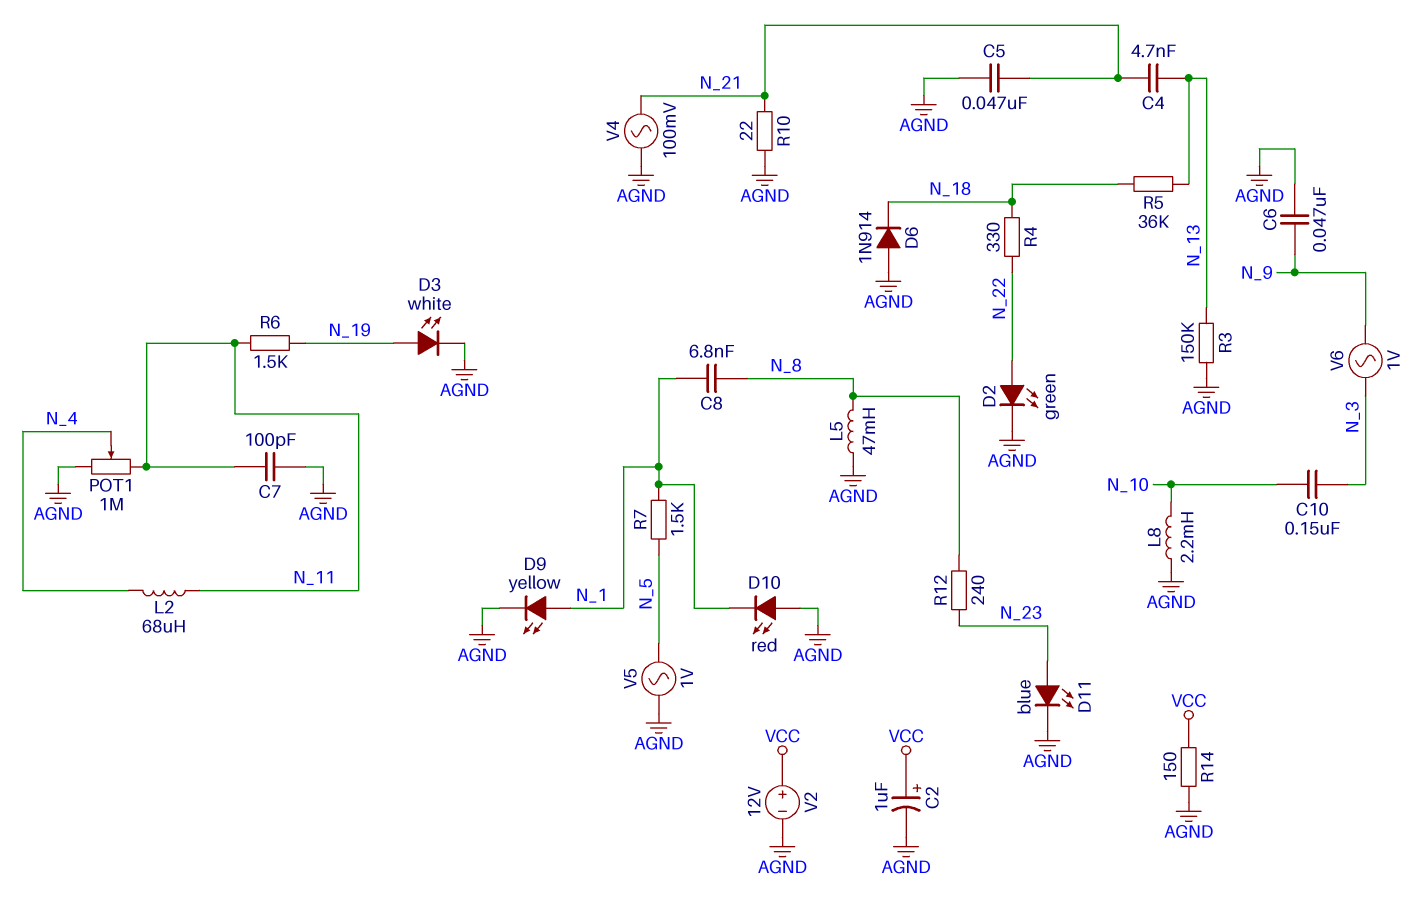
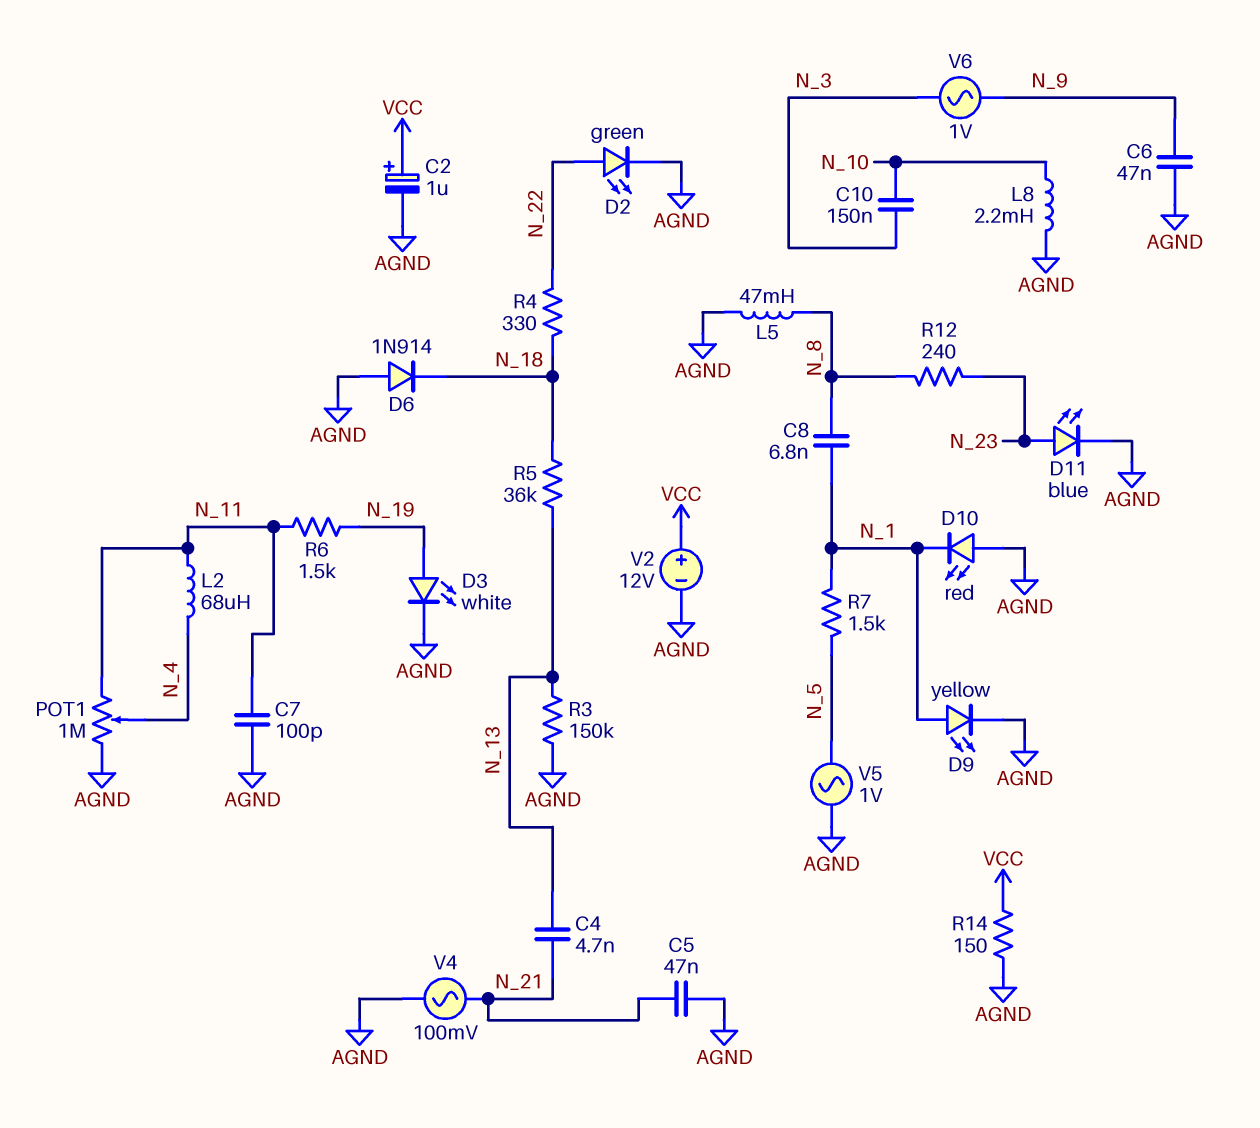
R10: 22 (AGND, N_21) -> none

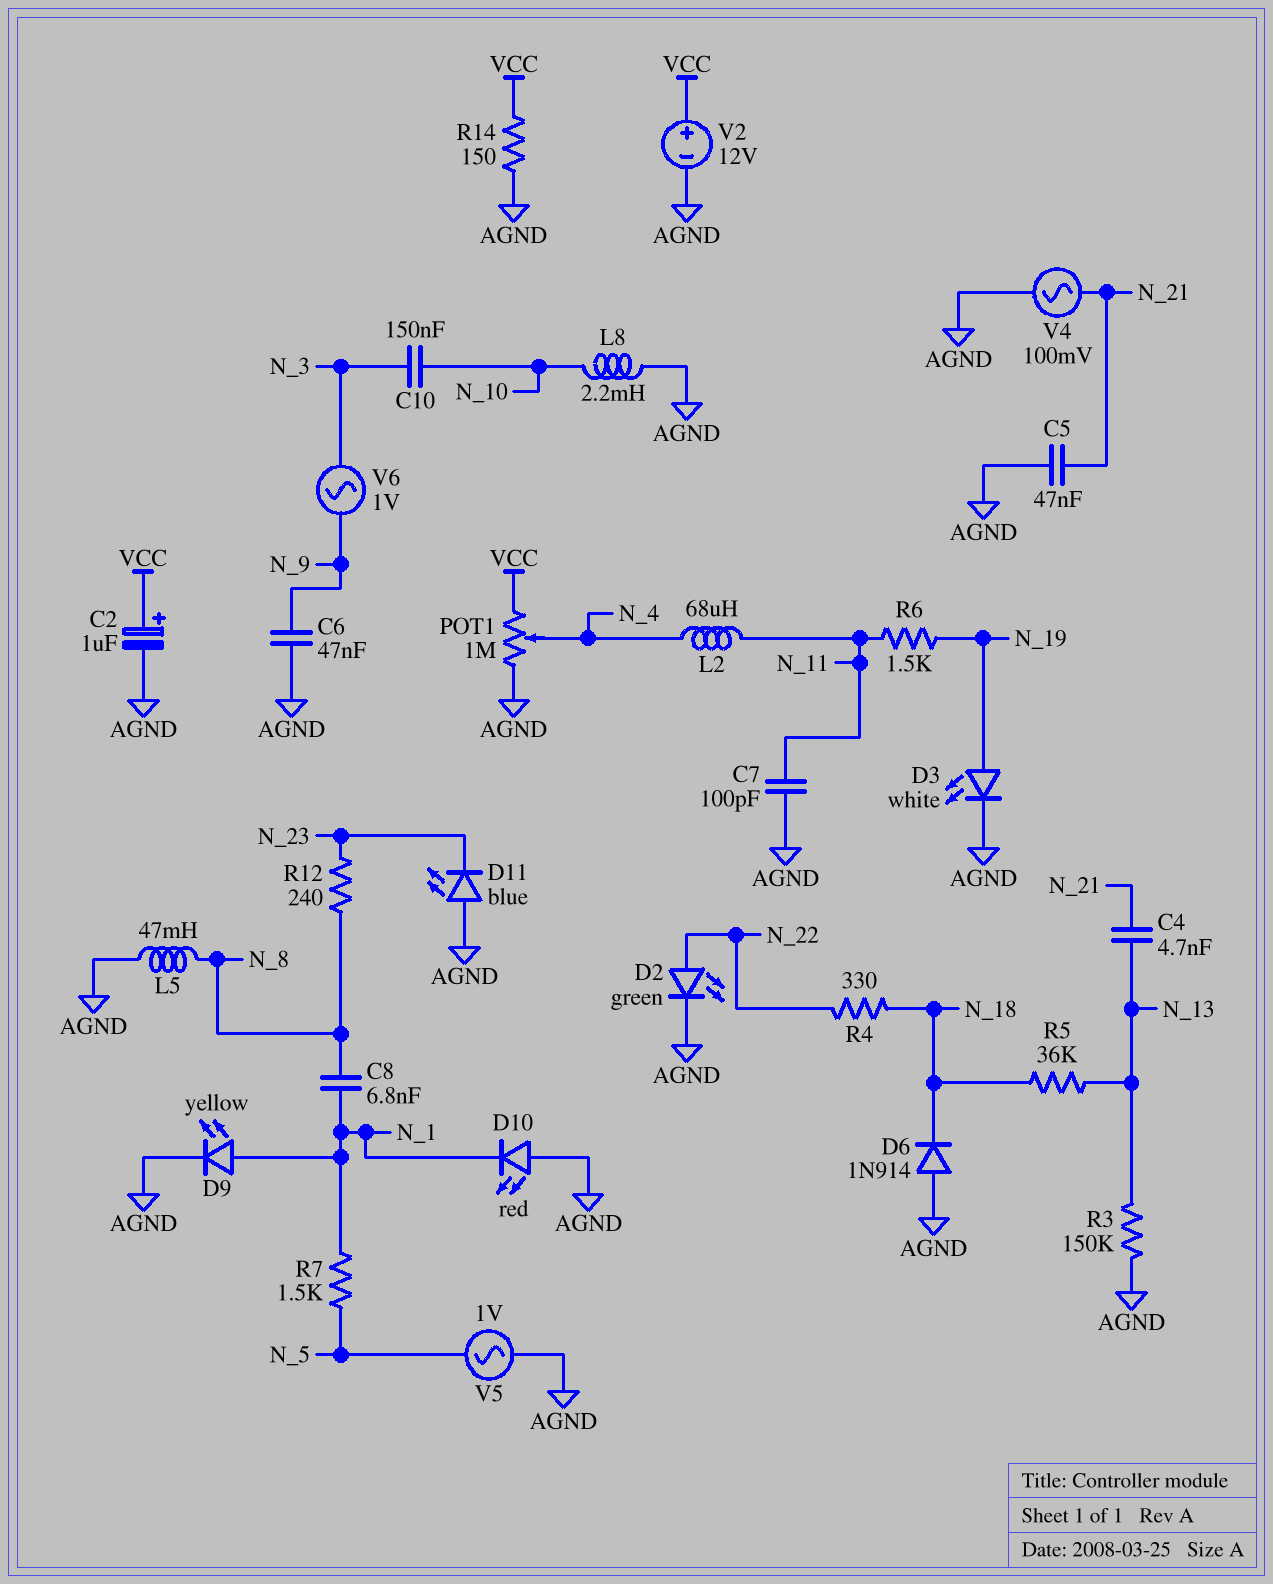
D11: LED blue (A N_23, K AGND) -> LED blue (A AGND, K N_23)
POT1: 1M (AGND, N_11, wiper N_4) -> 1M (AGND, VCC, wiper N_4)

